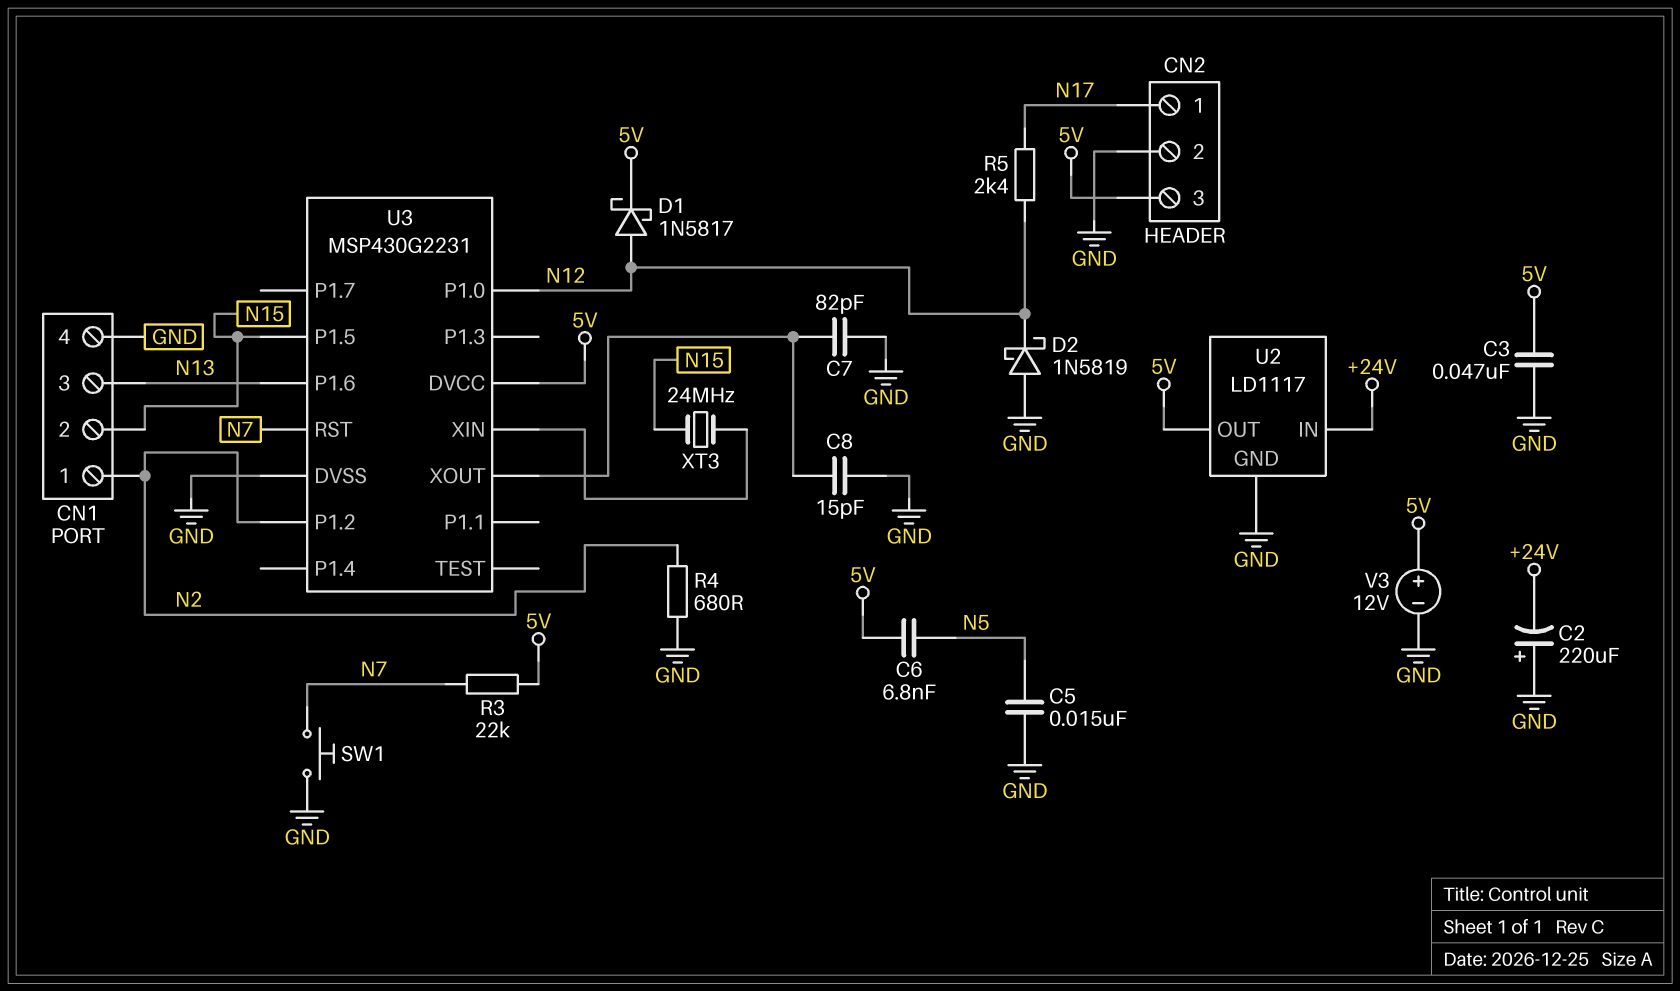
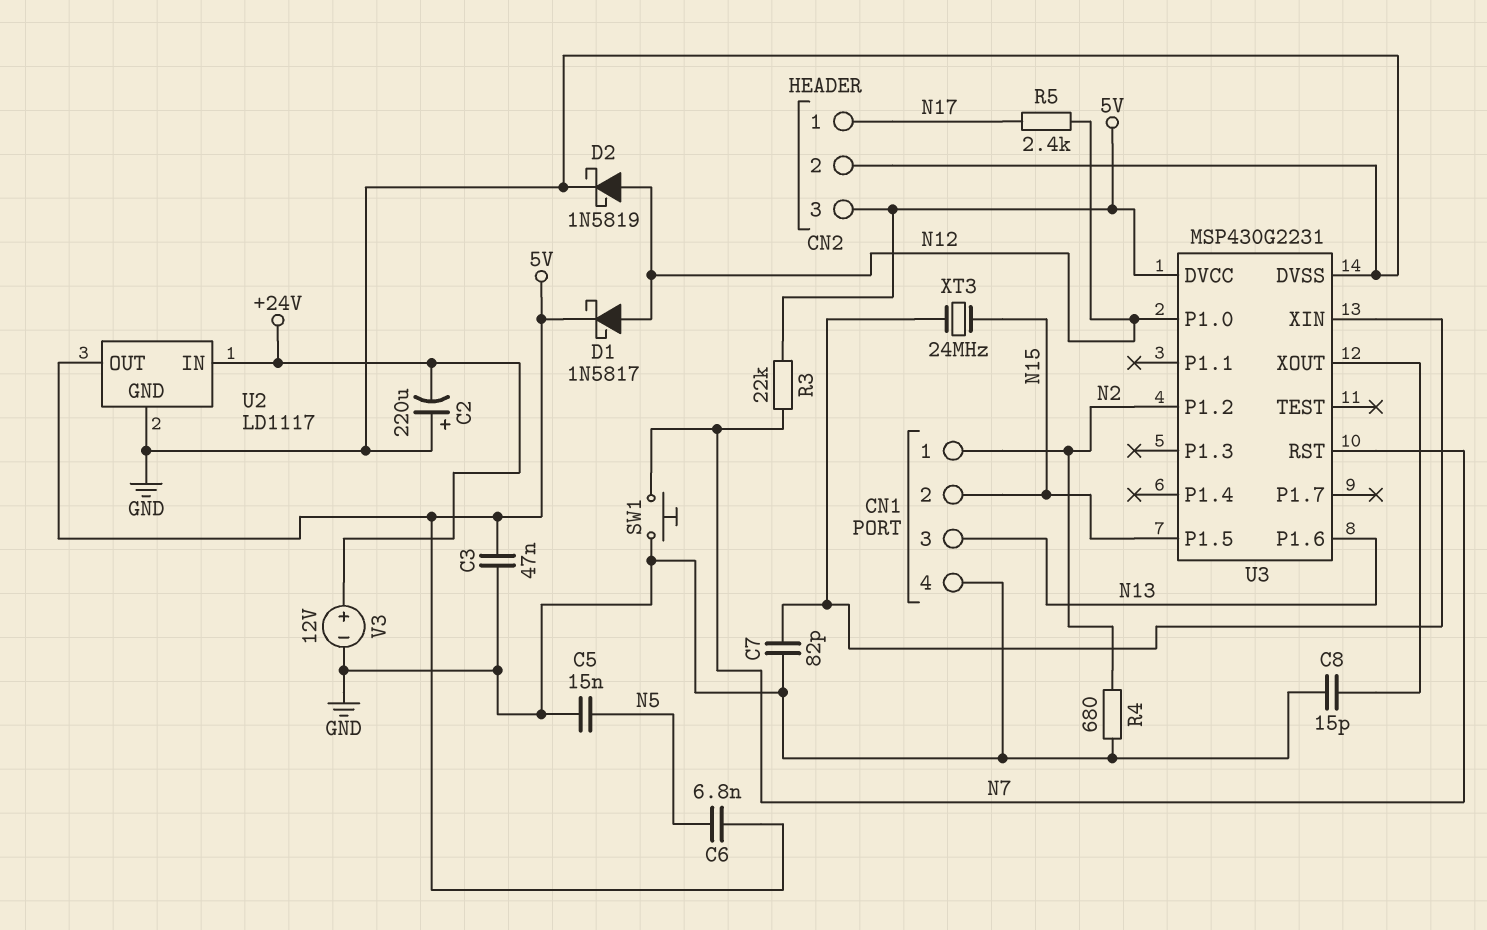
C7: 82pF (GND, U3/XOUT) -> 82pF (GND, U3/XIN)
D2: schottky 1N5819 (A GND, K N12) -> schottky 1N5819 (A N12, K GND)
V3: 12V (plus 5V, minus GND) -> 12V (plus +24V, minus GND)

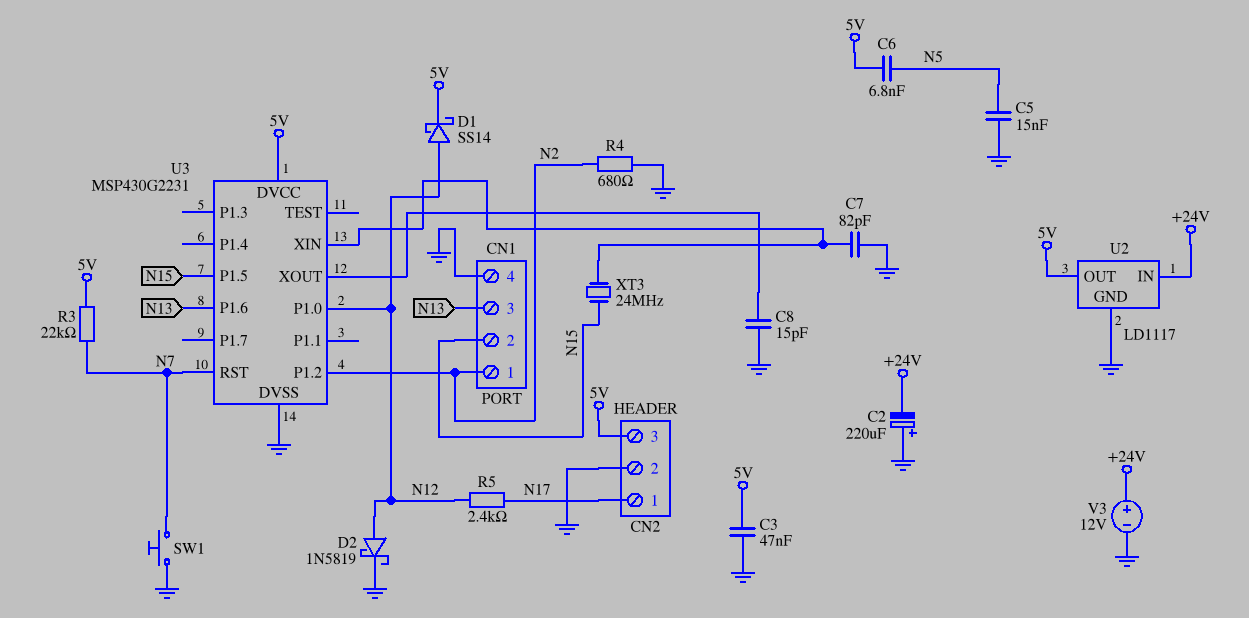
D1: schottky 1N5817 (A N12, K 5V) -> schottky SS14 (A N12, K 5V)

